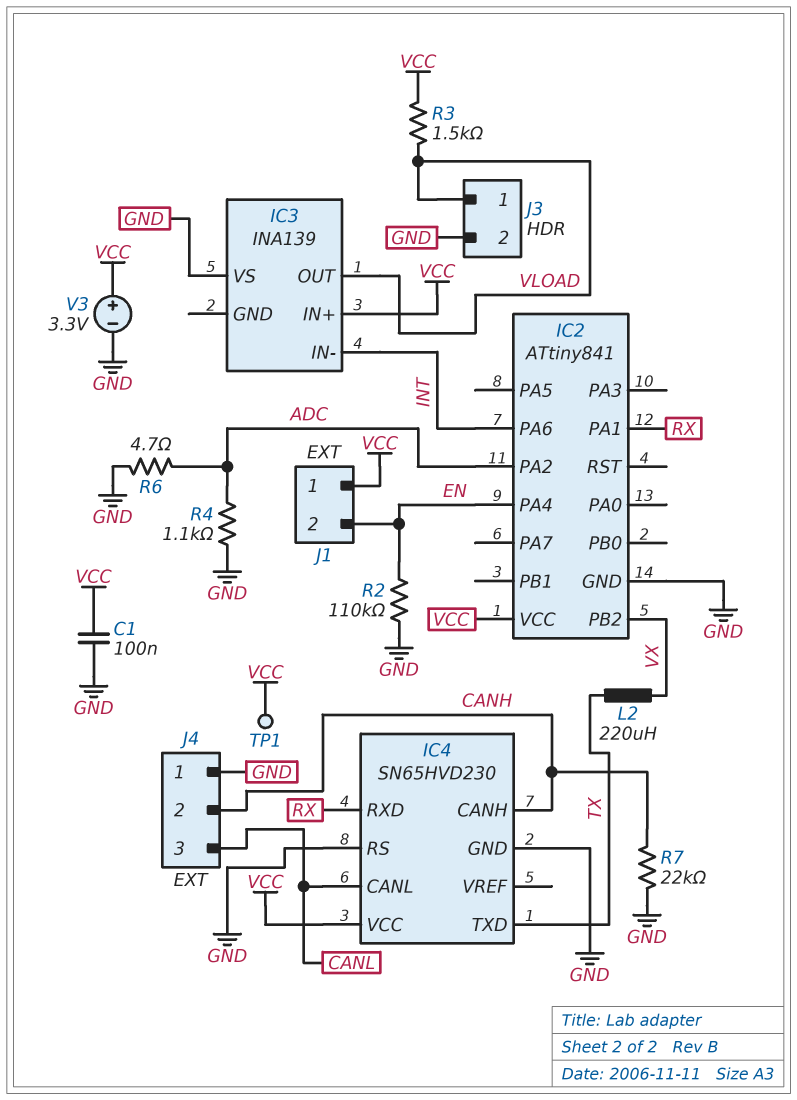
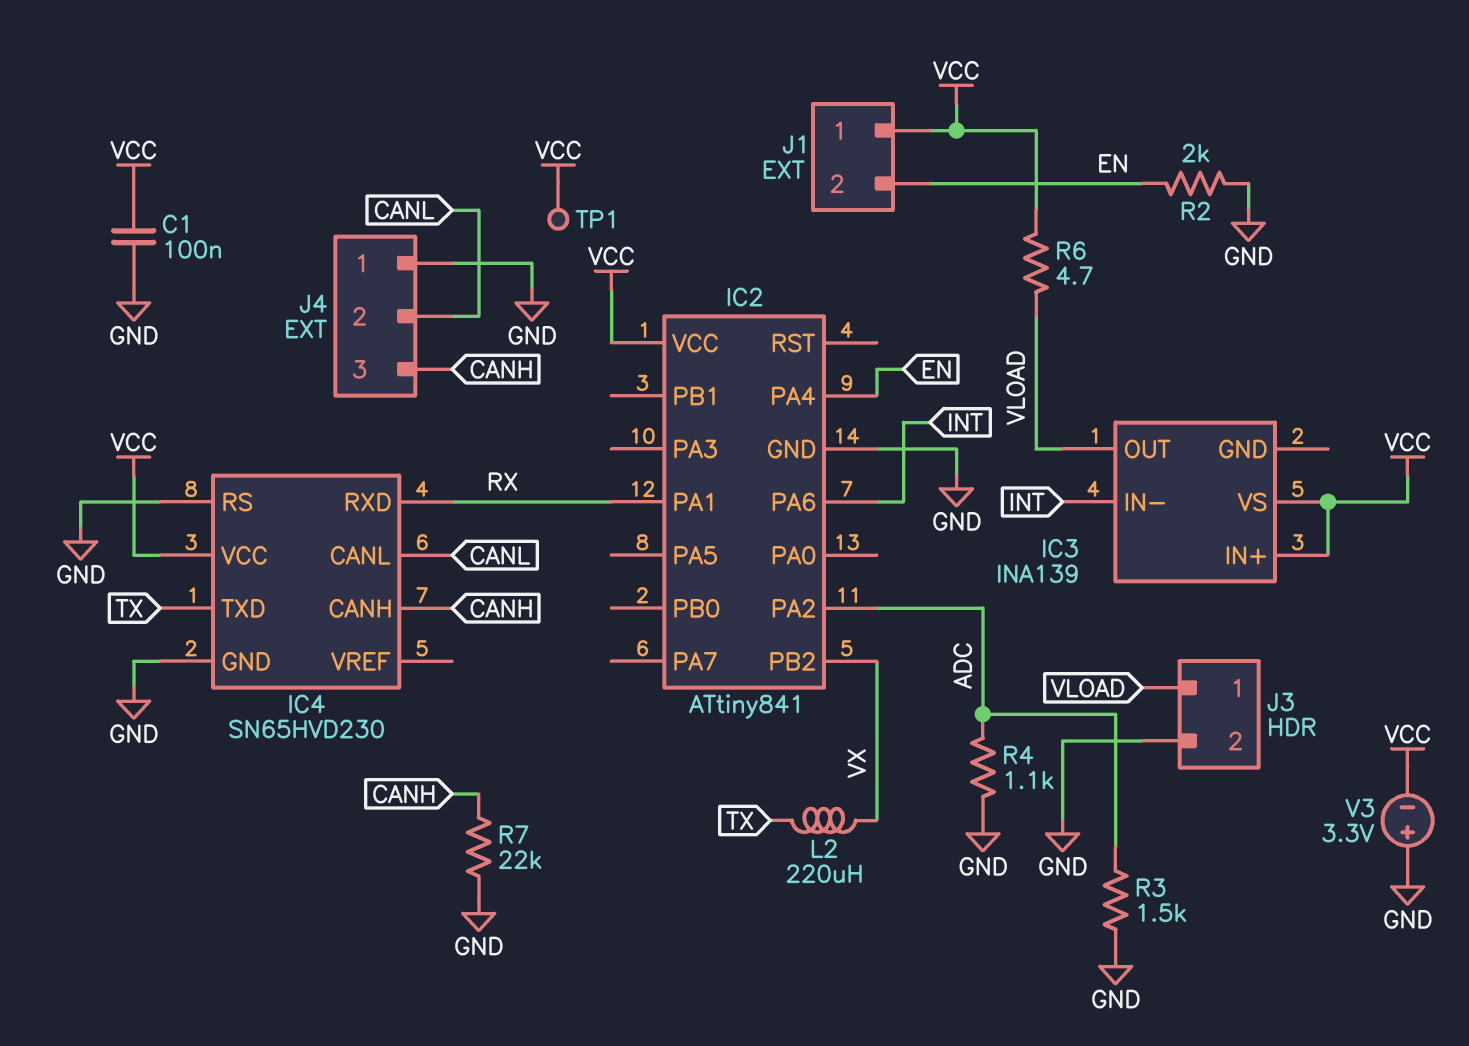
IC3 pin VS: GND -> VCC
J4 pin 2: CANH -> CANL
J4 pin 3: CANL -> CANH
R2: 110k (EN, GND) -> 2k (EN, GND)
R3: 1.5k (VCC, VLOAD) -> 1.5k (ADC, GND)
R6: 4.7 (ADC, GND) -> 4.7 (VCC, VLOAD)
V3: 3.3V (plus VCC, minus GND) -> 3.3V (plus GND, minus VCC)

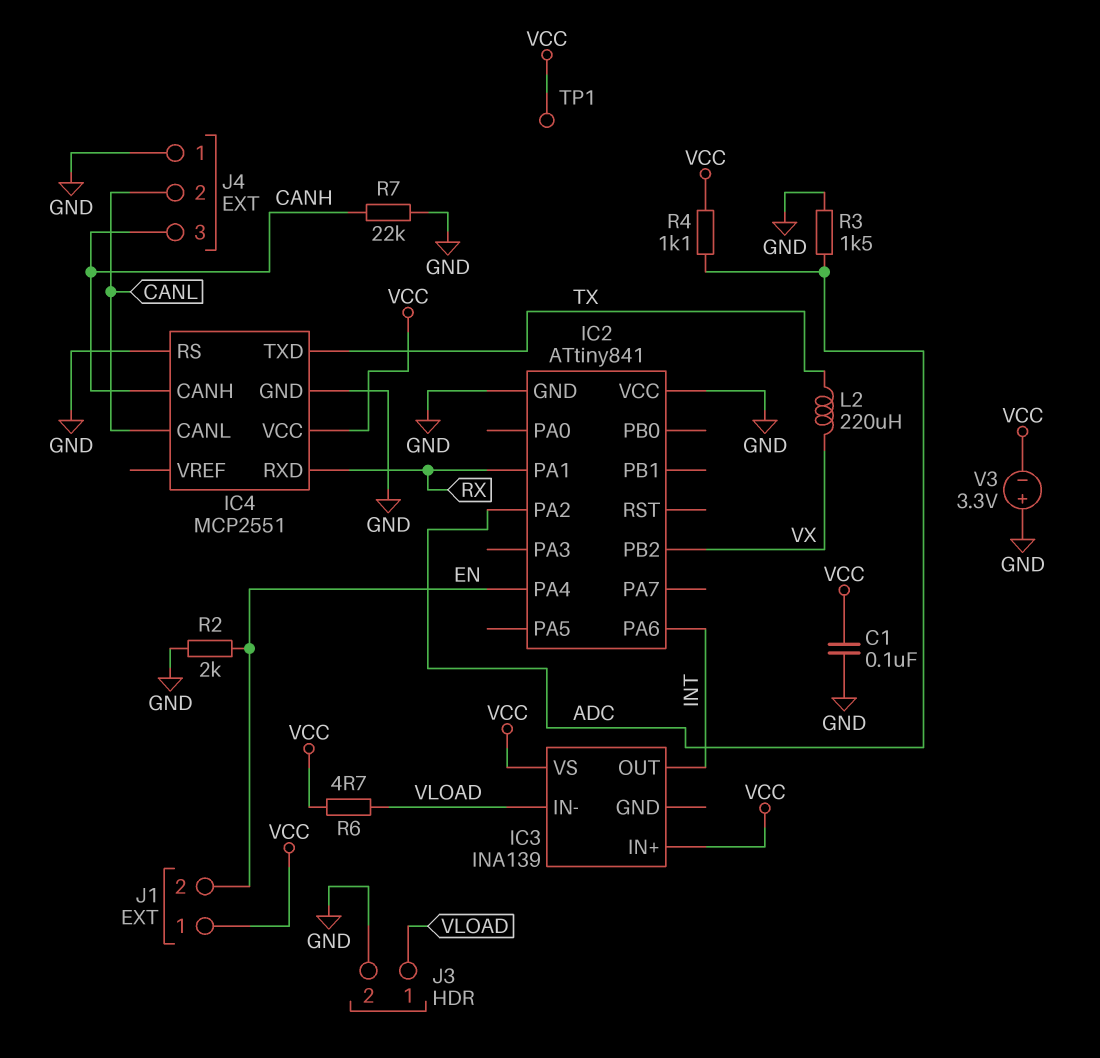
IC2 pin VCC: VCC -> GND
IC3 pin IN-: INT -> VLOAD
IC3 pin OUT: VLOAD -> INT
IC4: SN65HVD230 -> MCP2551
R4: 1.1k (ADC, GND) -> 1.1k (ADC, VCC)

